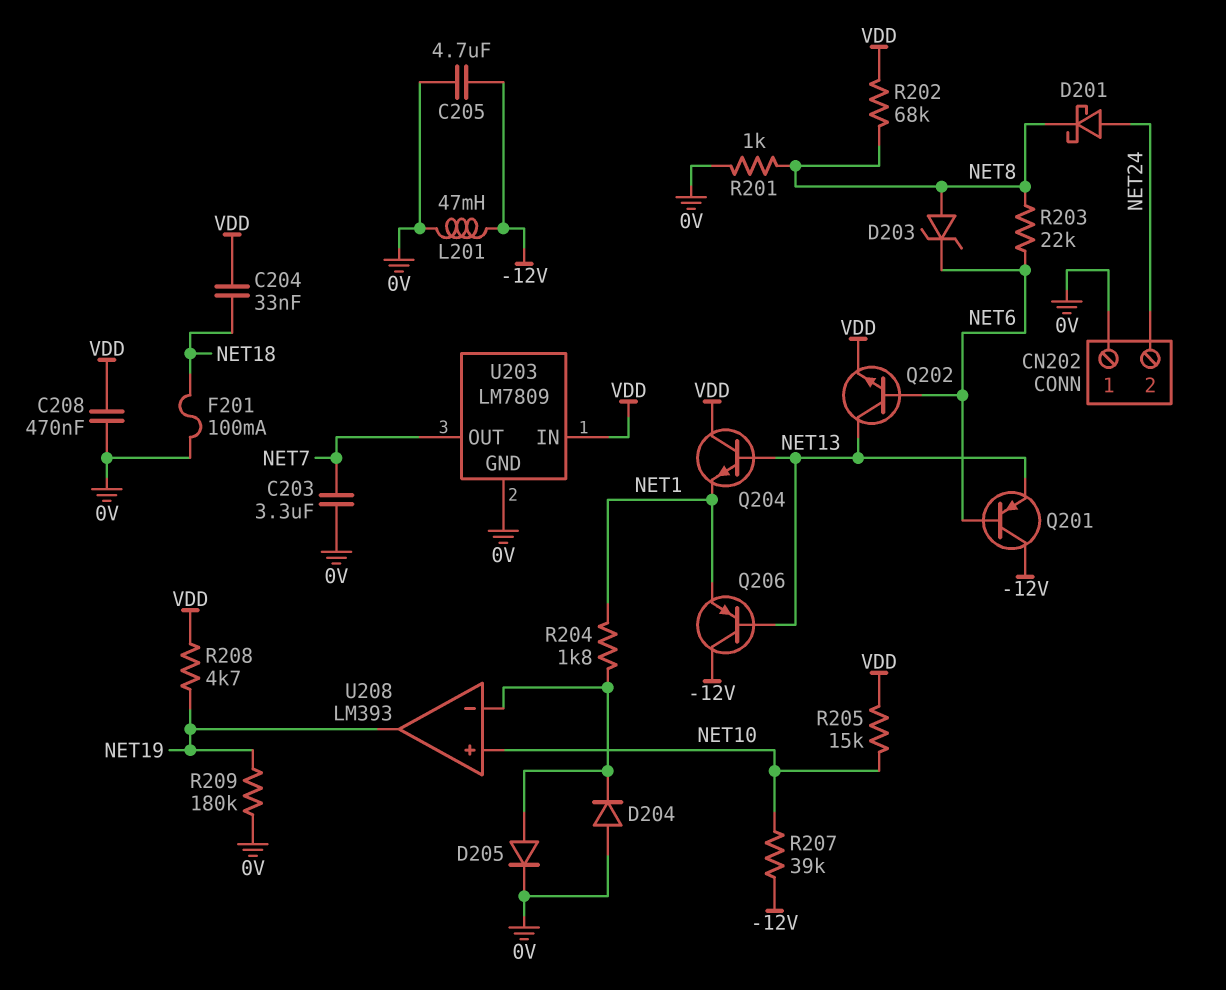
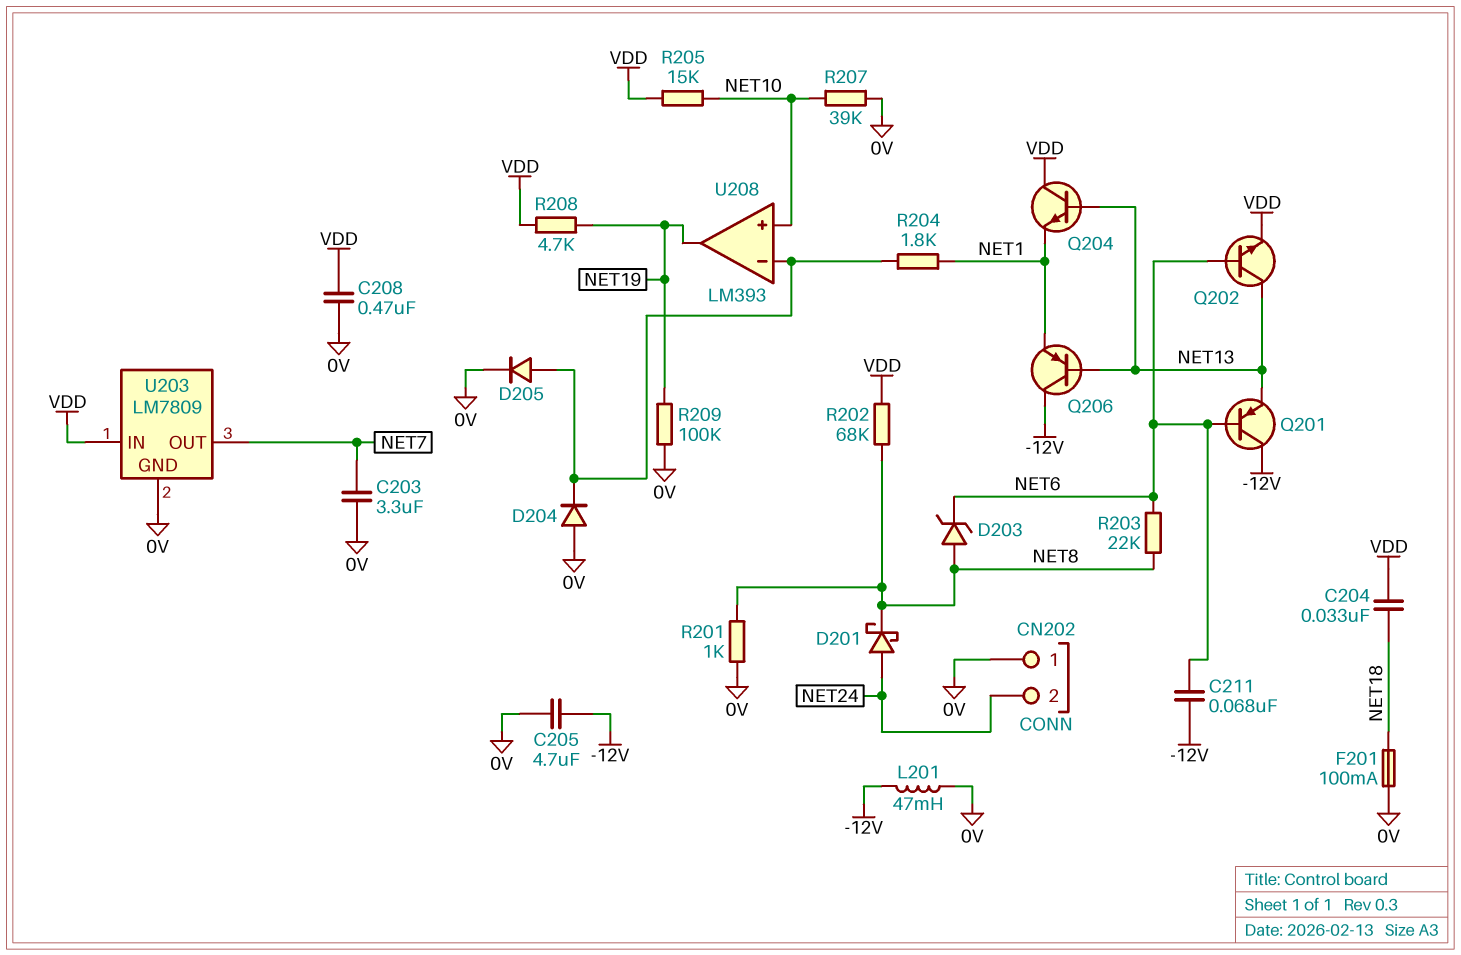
C211: none -> 68nF (-12V, NET6)
R207: 39k (-12V, NET10) -> 39k (0V, NET10)
R209: 180k (0V, NET19) -> 100k (0V, NET19)

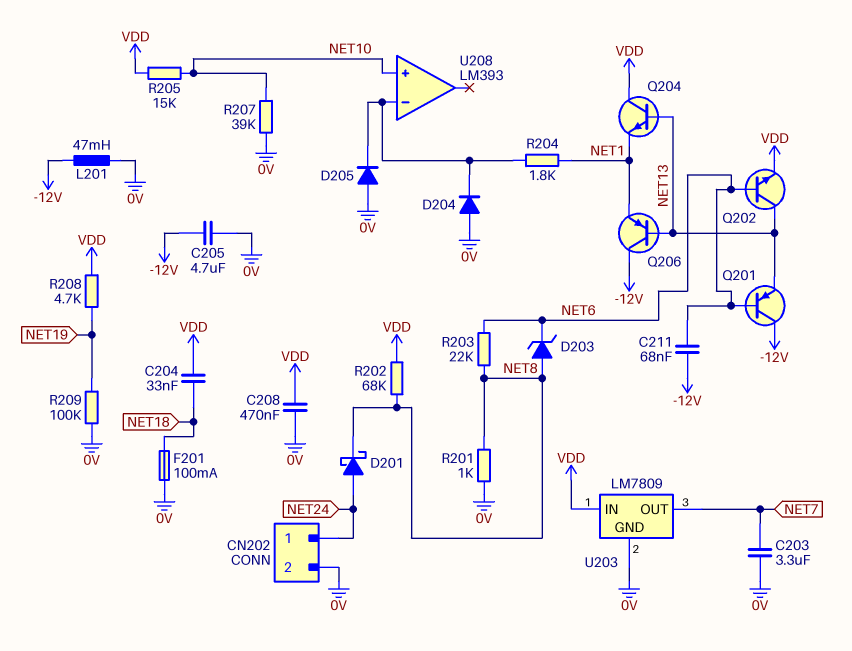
CN202 pin 1: 0V -> NET24
CN202 pin 2: NET24 -> 0V
D205: diode (A U208/in-, K 0V) -> diode (A 0V, K U208/in-)
U208 pin out: NET19 -> none

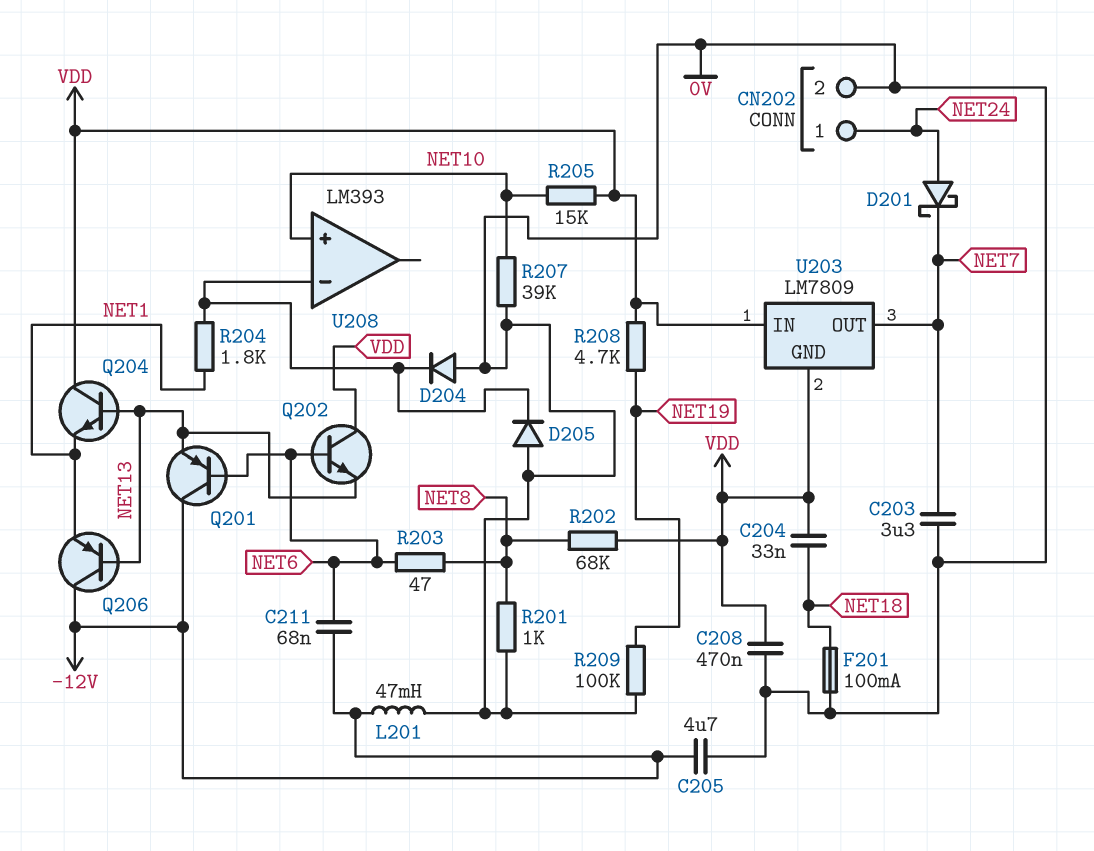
D201: schottky (A NET24, K NET8) -> schottky (A NET24, K NET7)
D203: zener (A NET8, K NET6) -> none
Q202: NPN (B NET6, C NET13, E VDD) -> NPN (B NET6, C VDD, E NET13)
R203: 22k (NET6, NET8) -> 47 (NET6, NET8)
U203 pin GND: 0V -> VDD

